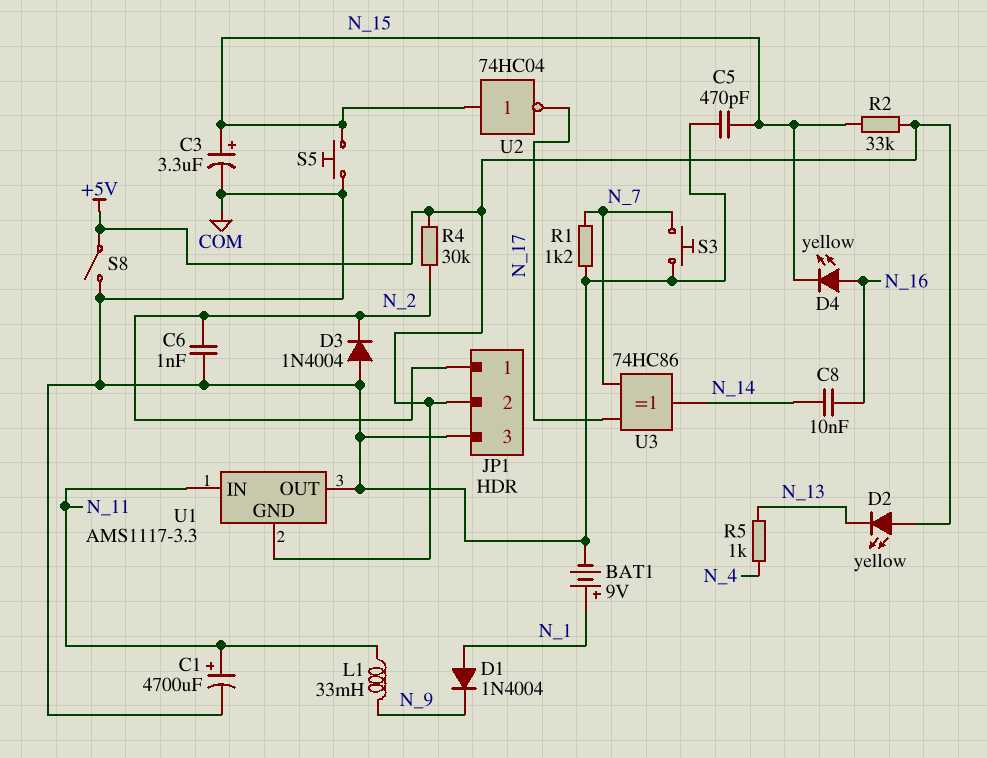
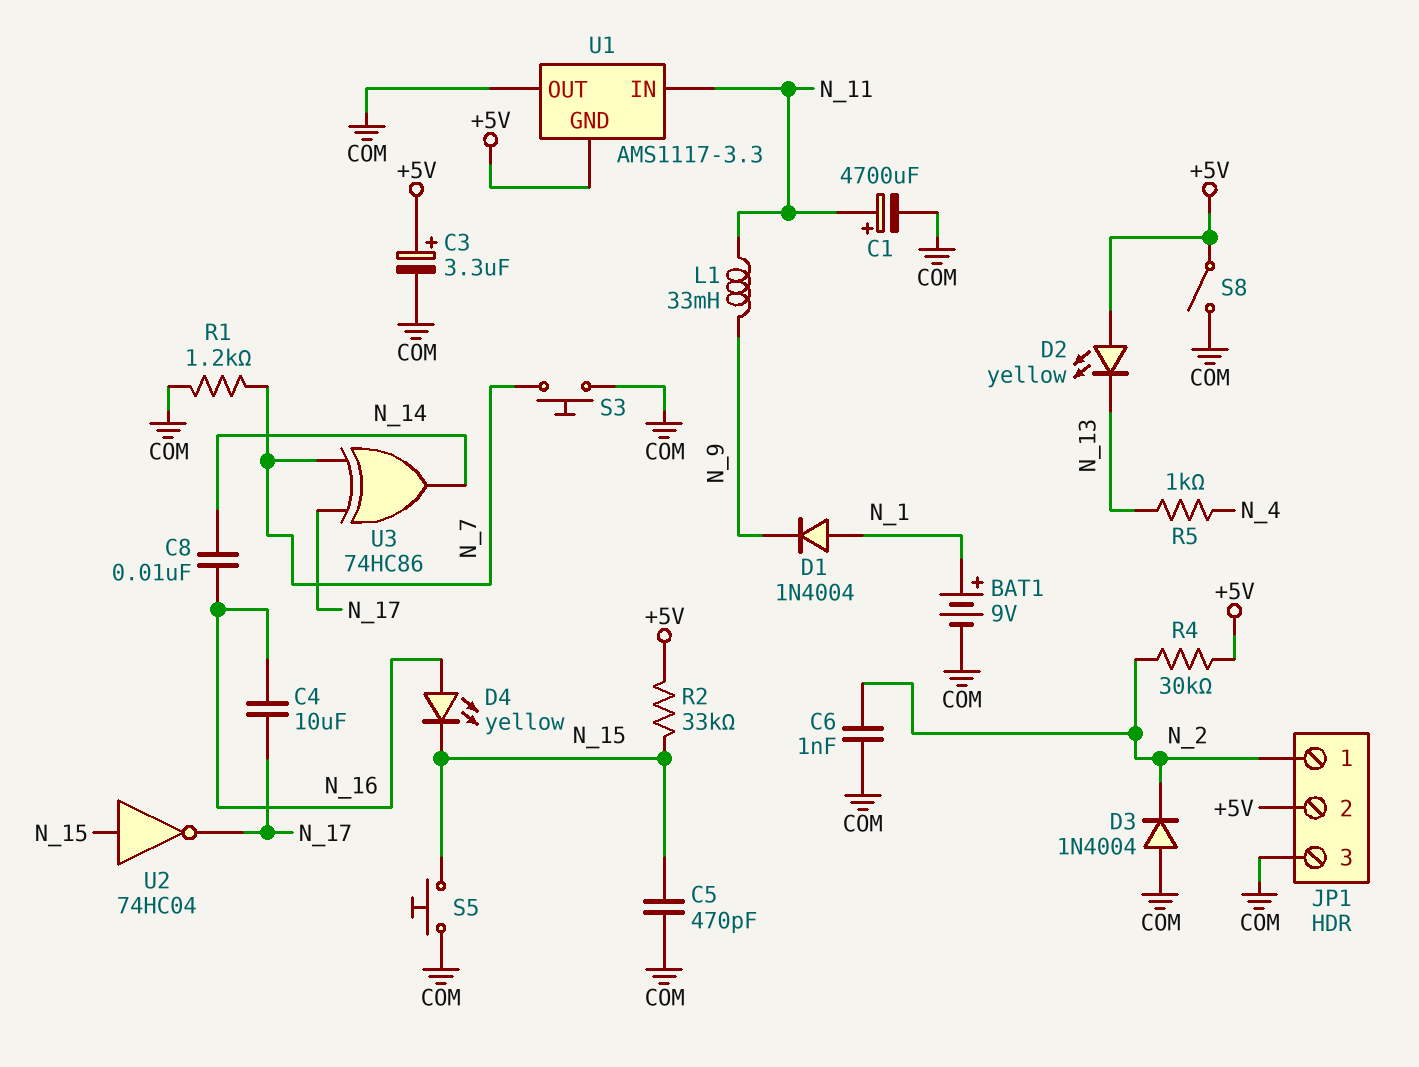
C3: 3.3uF (plus N_15, minus COM) -> 3.3uF (plus +5V, minus COM)
C4: none -> 10uF (N_16, N_17)

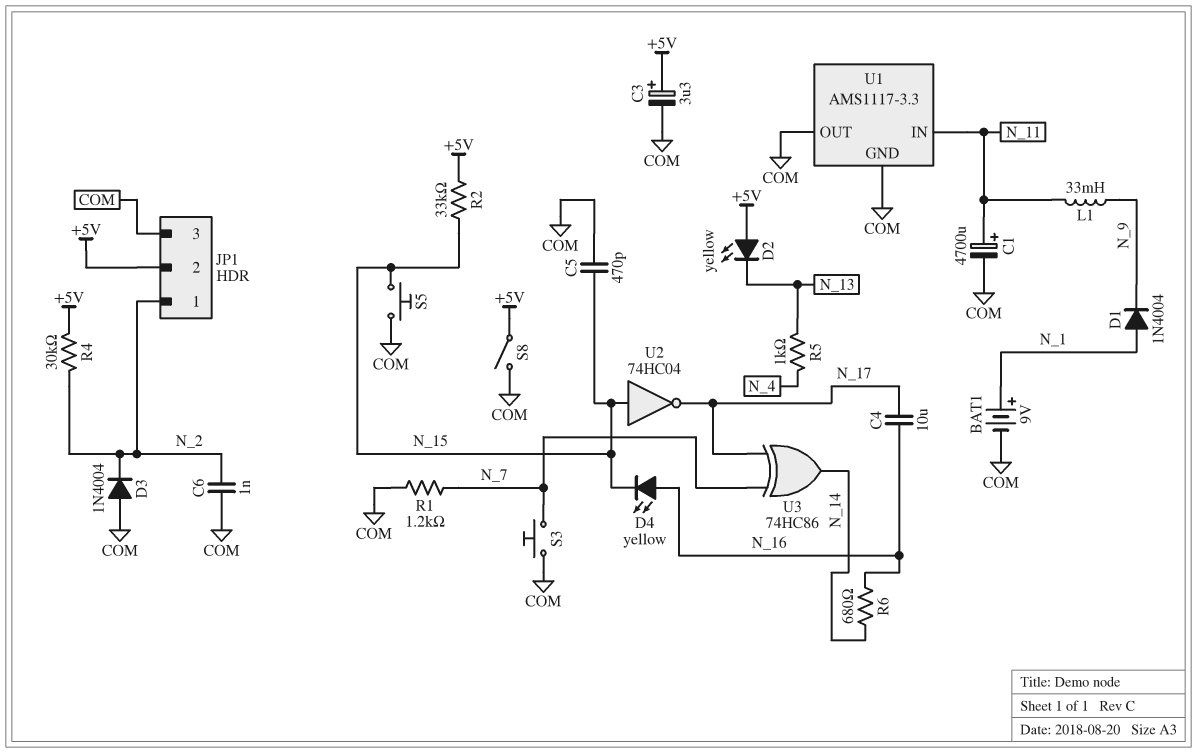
C8: 10nF (N_14, N_16) -> none
R6: none -> 680 (N_14, N_16)
U1 pin GND: +5V -> COM

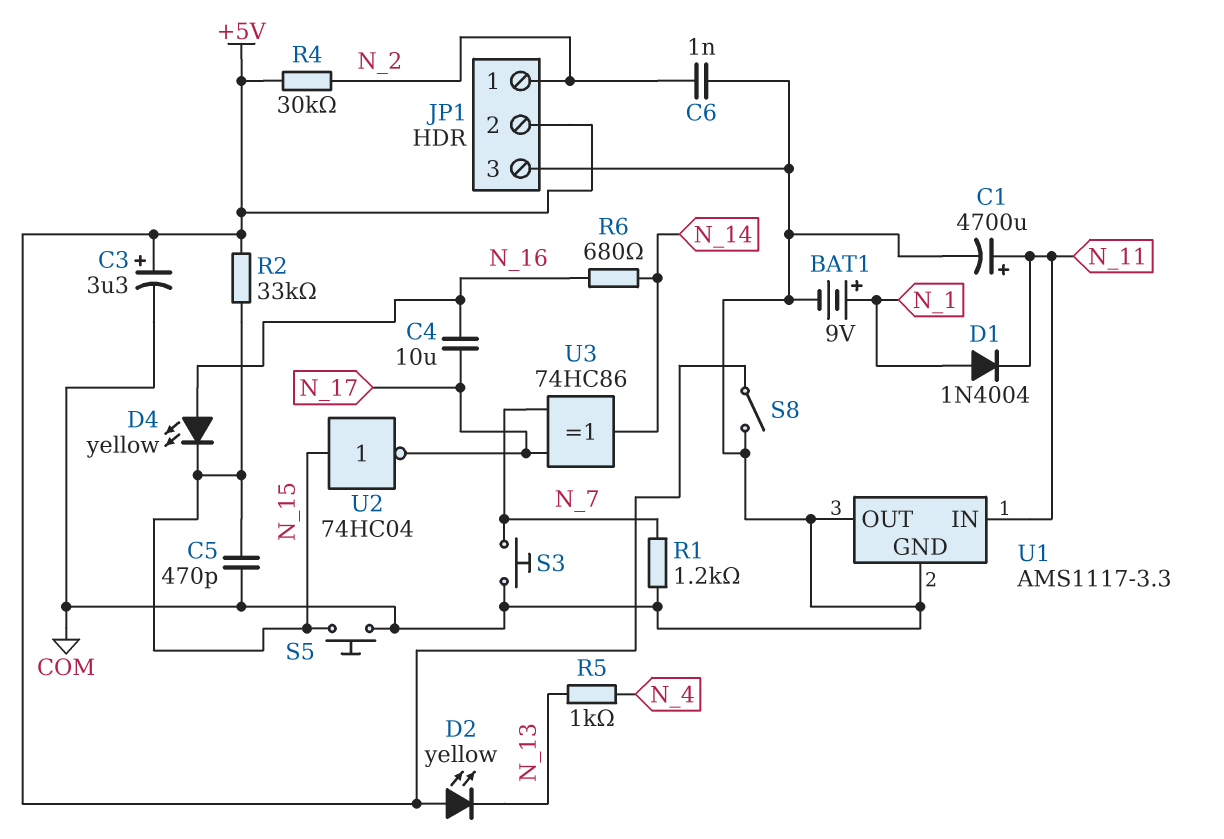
D1: diode 1N4004 (A N_1, K N_9) -> diode 1N4004 (A N_1, K N_11)
D3: diode 1N4004 (A COM, K N_2) -> none
L1: 33mH (N_9, N_11) -> none

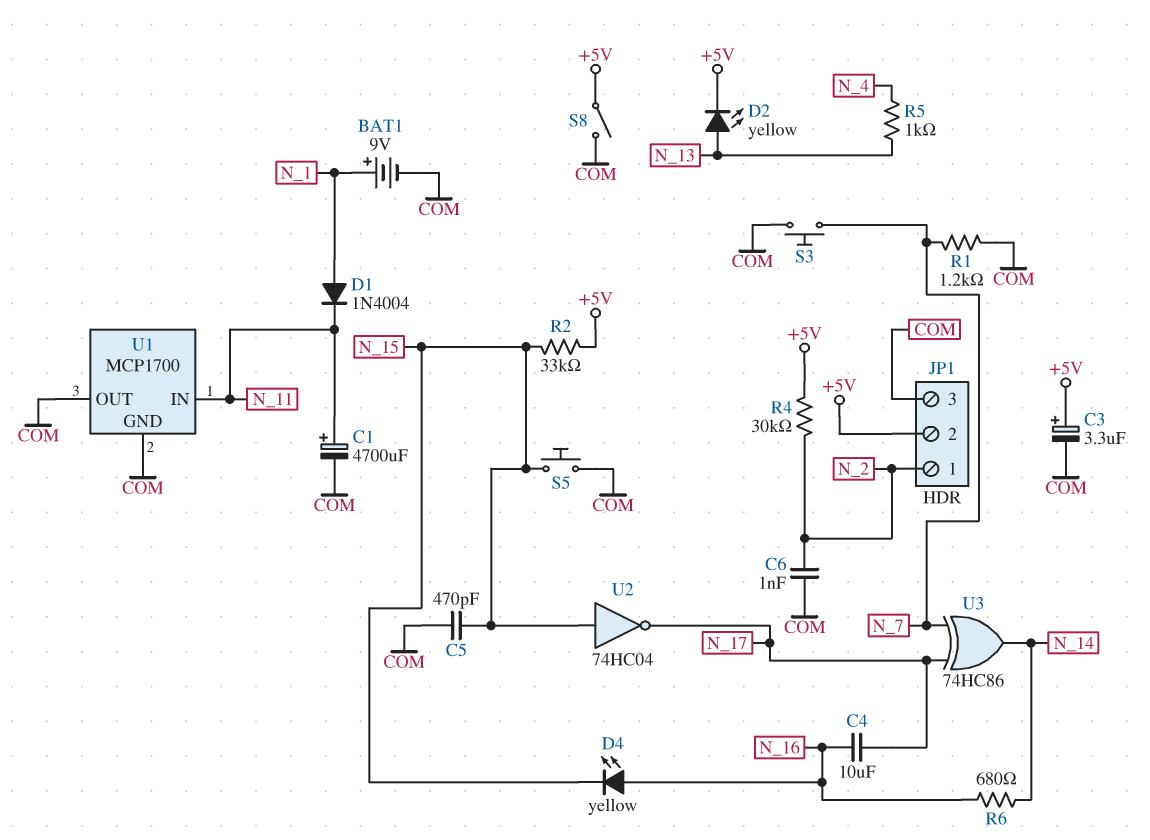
D2: LED yellow (A +5V, K N_13) -> LED yellow (A N_13, K +5V)
U1: AMS1117-3.3 -> MCP1700

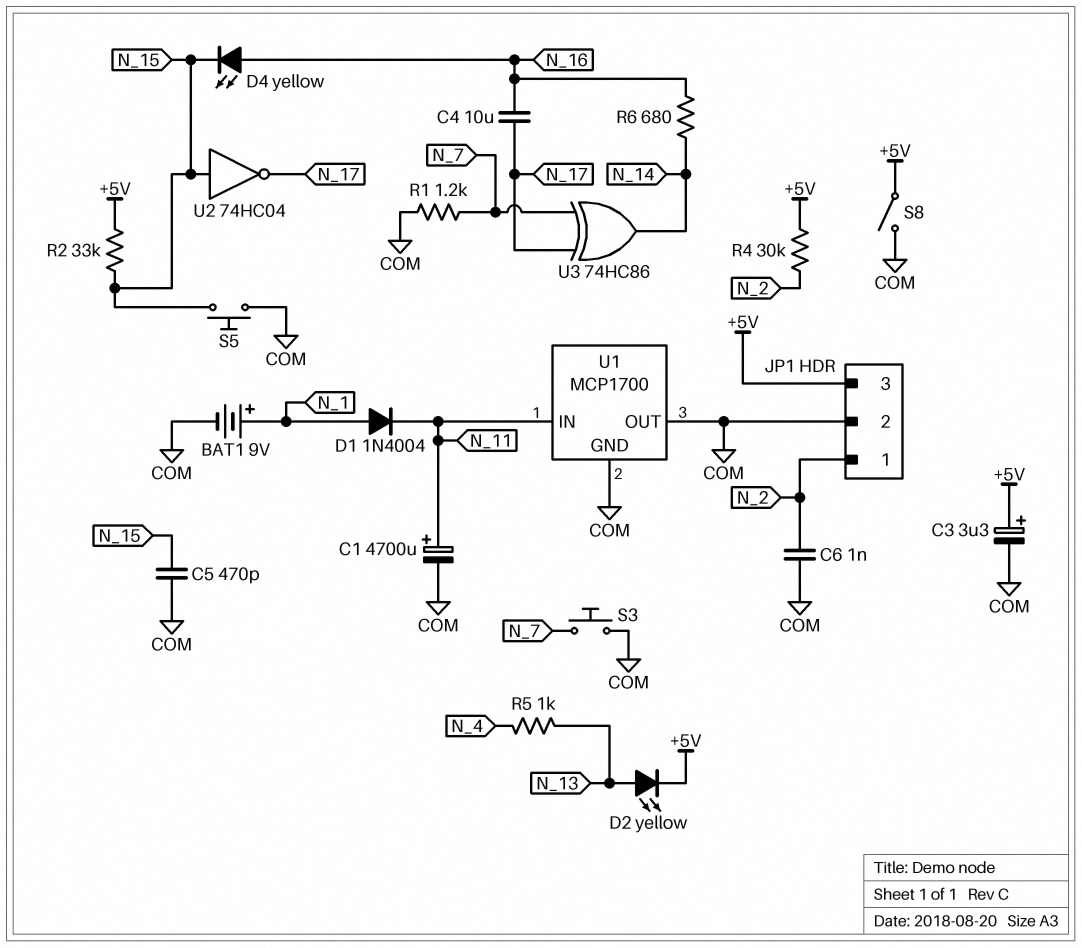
JP1 pin 2: +5V -> COM
JP1 pin 3: COM -> +5V

